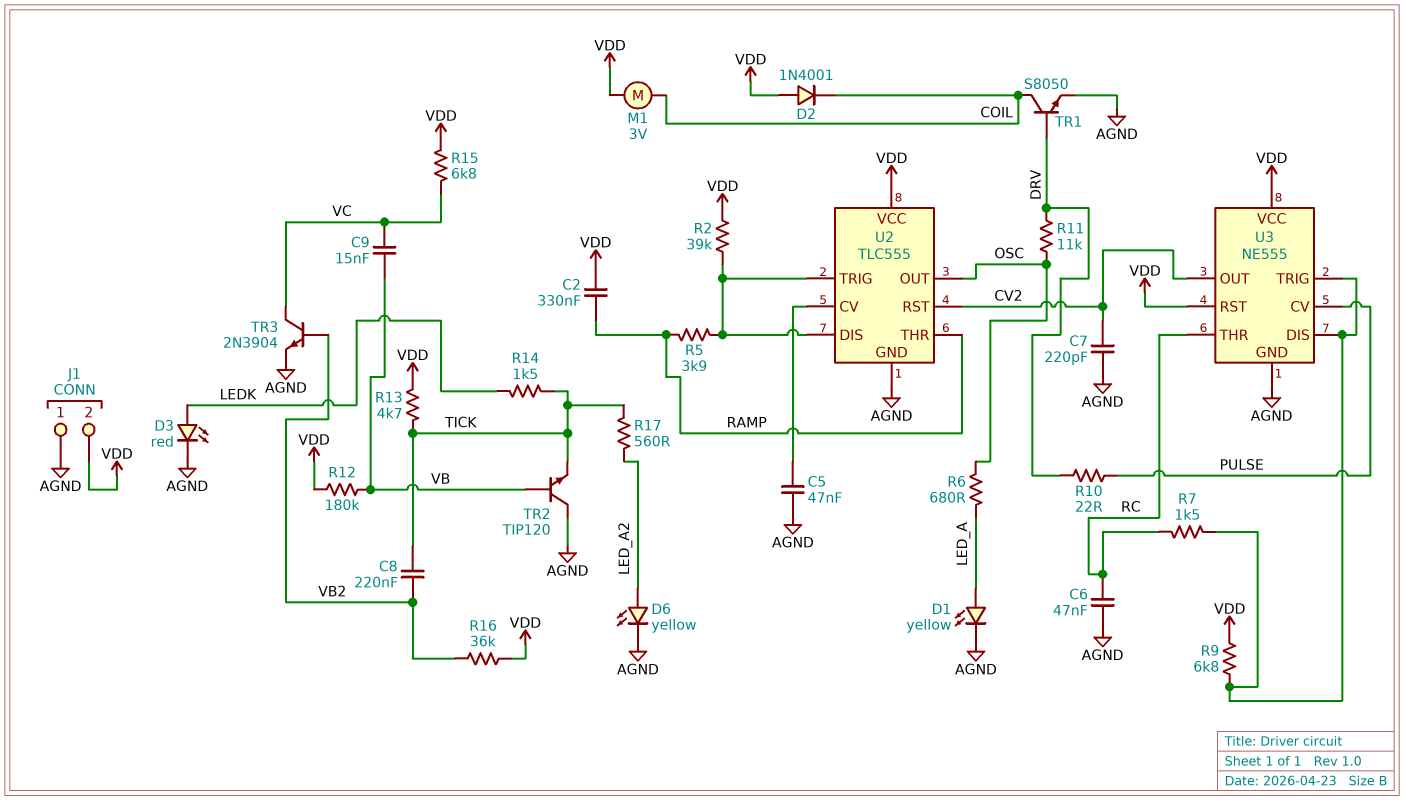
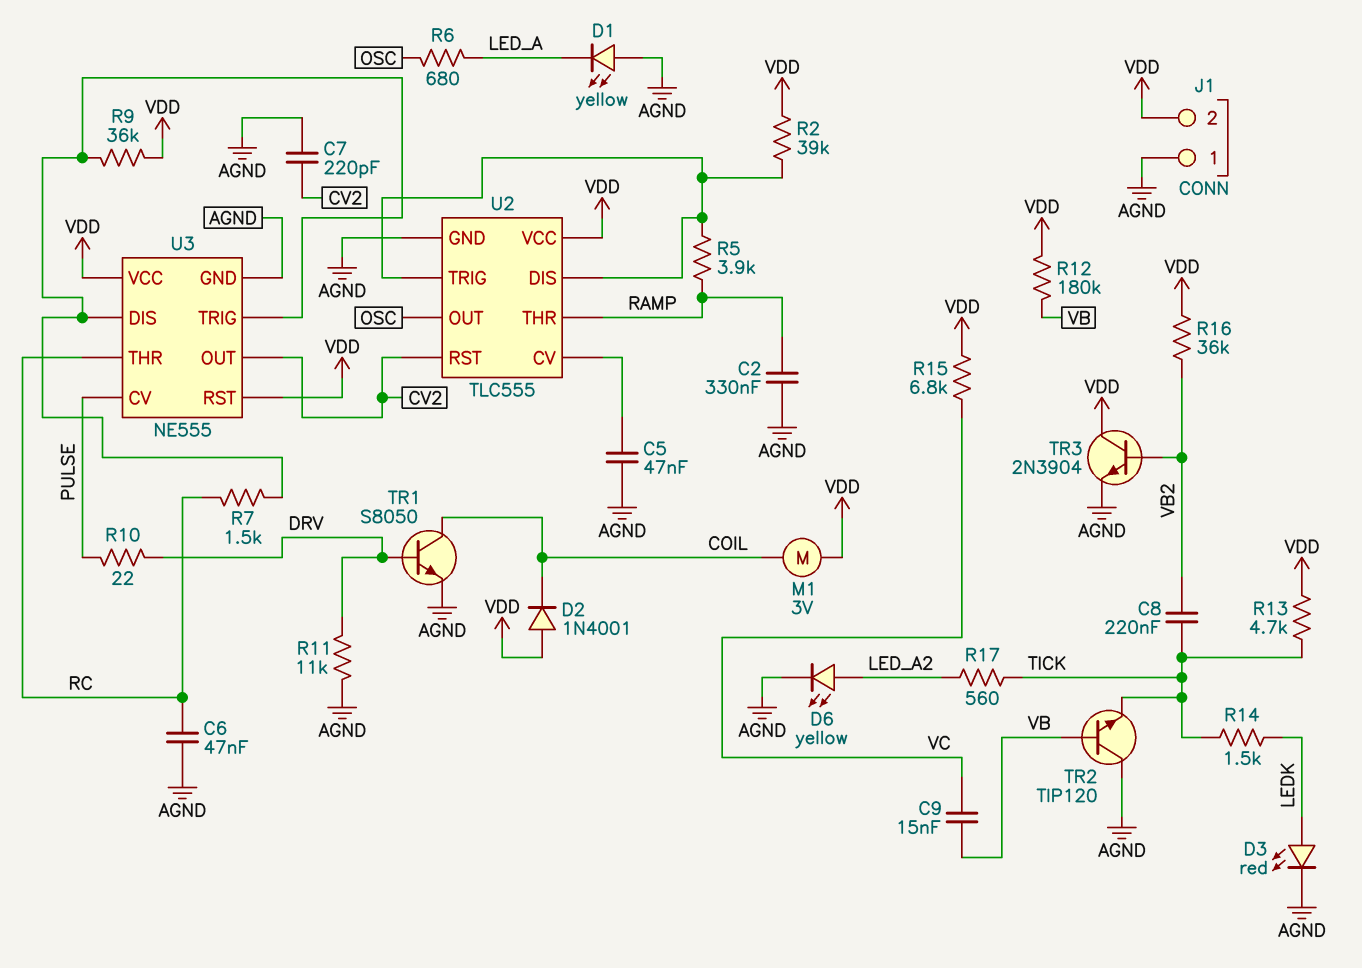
C2: 330nF (RAMP, VDD) -> 330nF (AGND, RAMP)
D1: LED yellow (A LED_A, K AGND) -> LED yellow (A AGND, K LED_A)
R9: 6.8k (U3/DIS, VDD) -> 36k (U3/DIS, VDD)
R11: 11k (DRV, OSC) -> 11k (AGND, DRV)
TR3: NPN 2N3904 (B VB2, C VC, E AGND) -> NPN 2N3904 (B VB2, C VDD, E AGND)

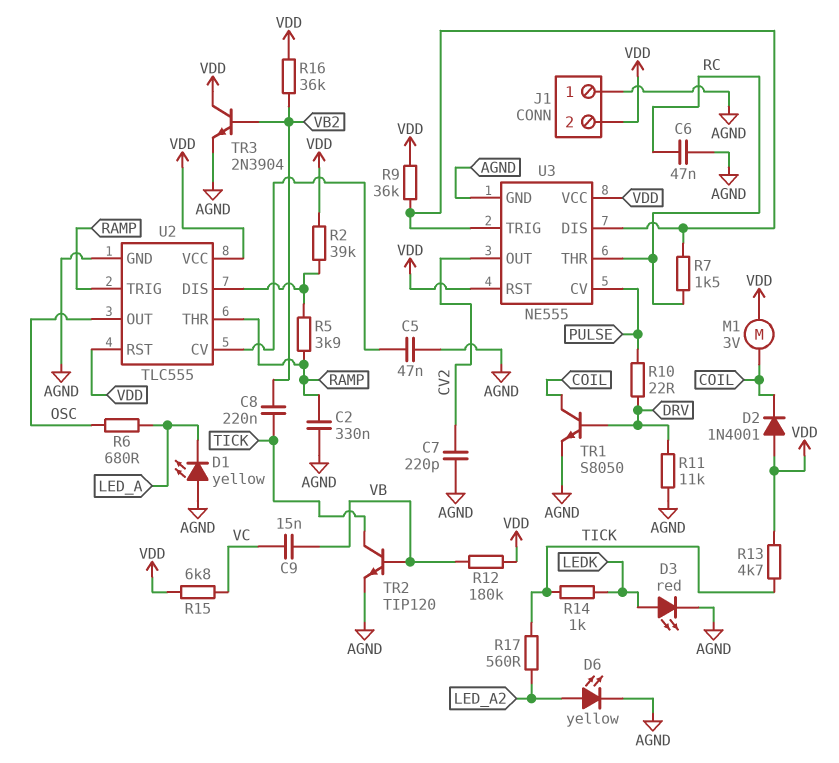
R14: 1.5k (LEDK, TICK) -> 1k (LEDK, TICK)
TR2: NPN TIP120 (B VB, C AGND, E TICK) -> NPN TIP120 (B VB, C TICK, E AGND)
U2 pin RST: CV2 -> VDD
U2 pin TRIG: U2/DIS -> RAMP

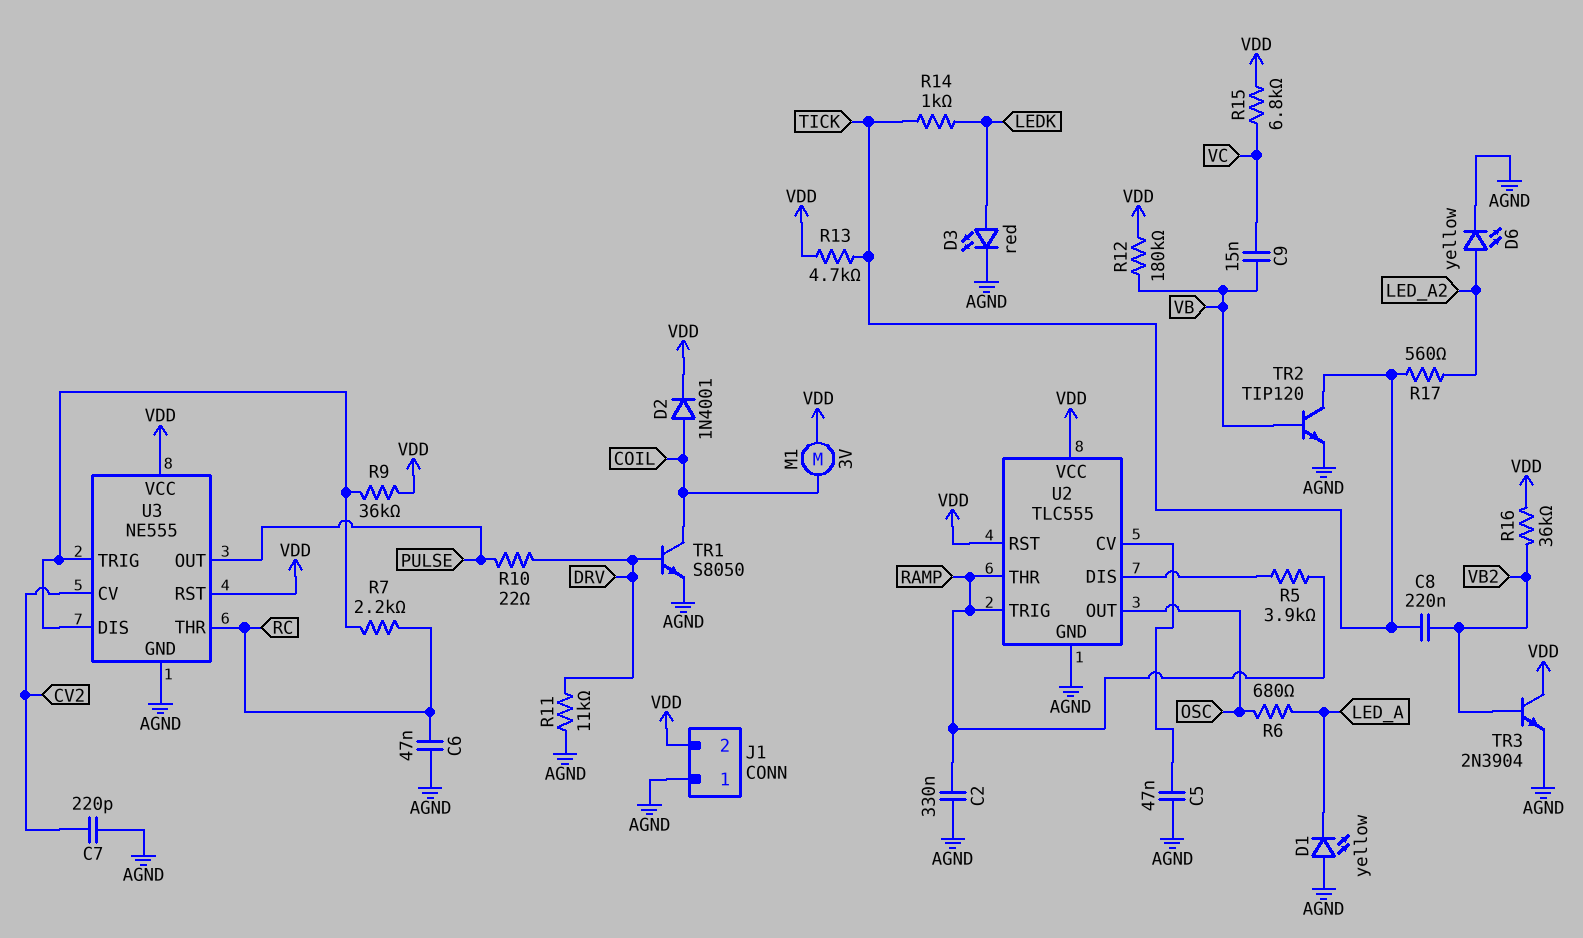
D2: diode 1N4001 (A VDD, K COIL) -> diode 1N4001 (A COIL, K VDD)
R2: 39k (U2/DIS, VDD) -> none
R7: 1.5k (RC, U3/DIS) -> 2.2k (RC, U3/DIS)
U3 pin CV: PULSE -> CV2
U3 pin OUT: CV2 -> PULSE

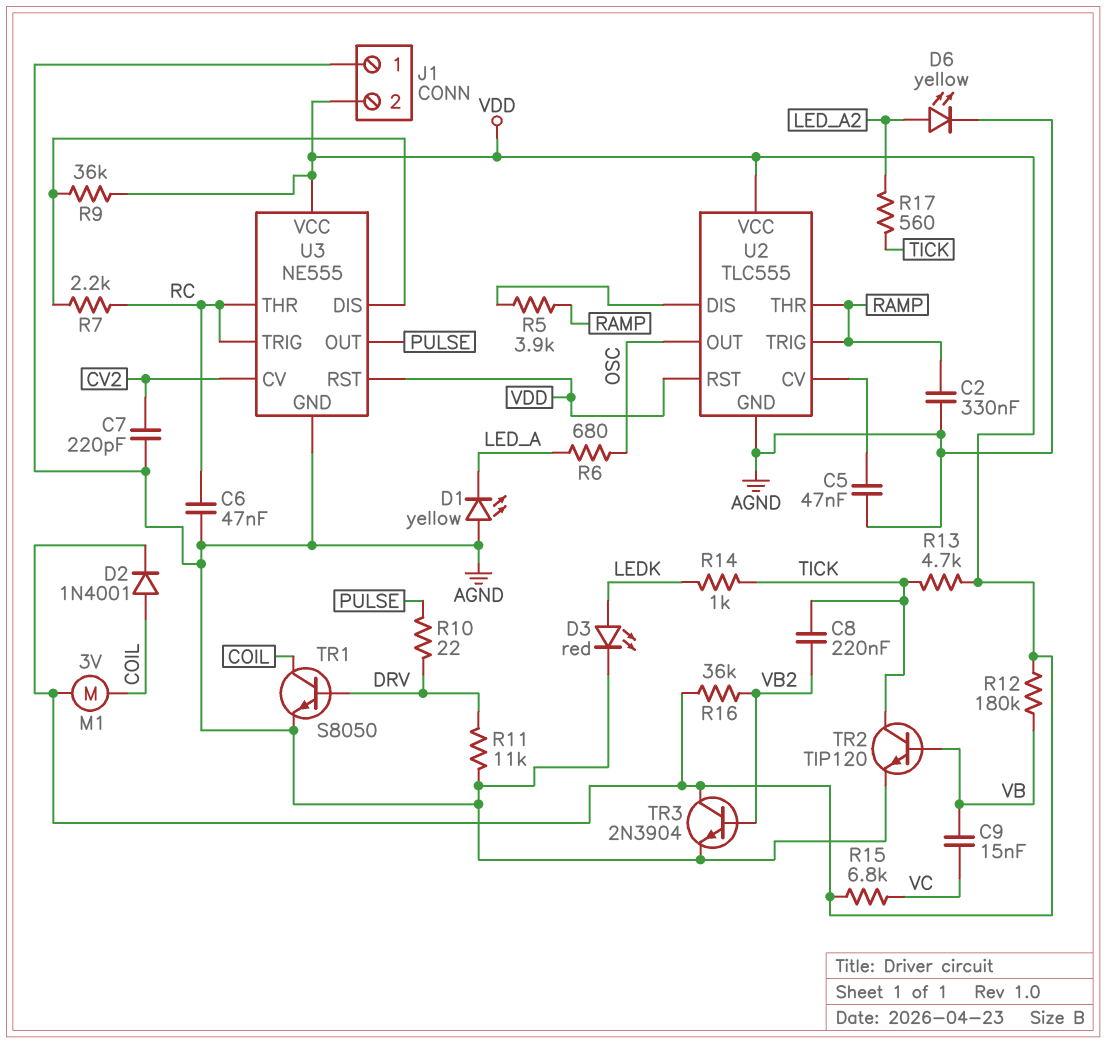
U3 pin TRIG: U3/DIS -> RC

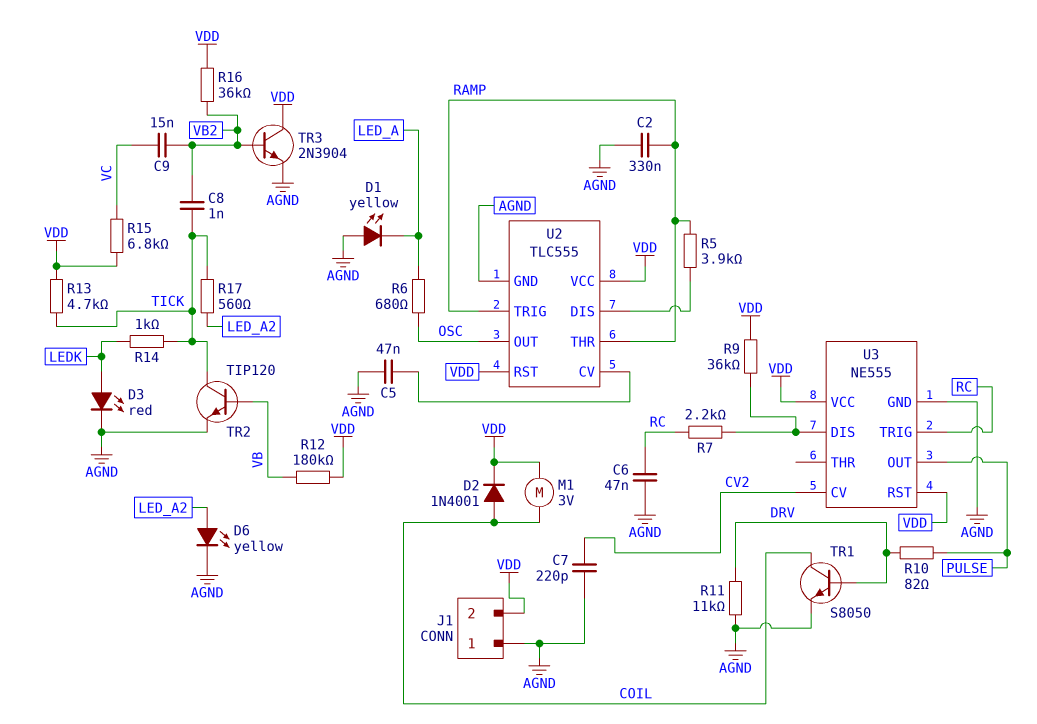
C8: 220nF (TICK, VB2) -> 1nF (TICK, VB2)
C9: 15nF (VB, VC) -> 15nF (VB2, VC)
R10: 22 (DRV, PULSE) -> 82 (DRV, PULSE)
U3 pin THR: RC -> none

